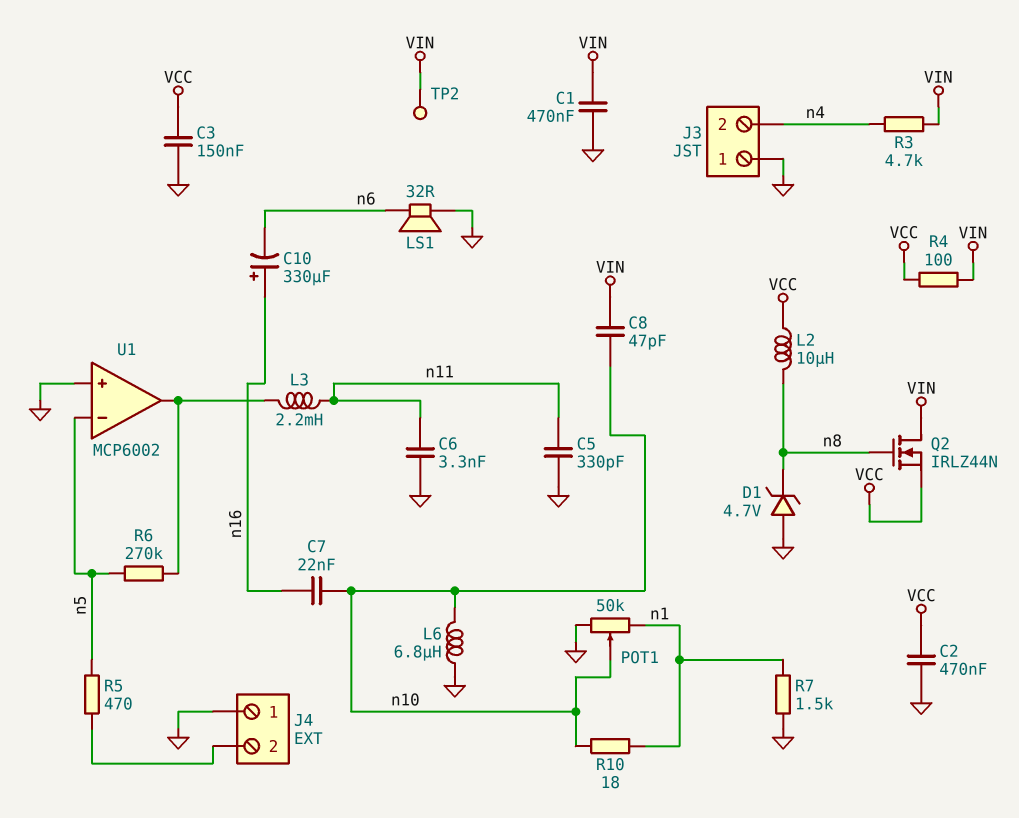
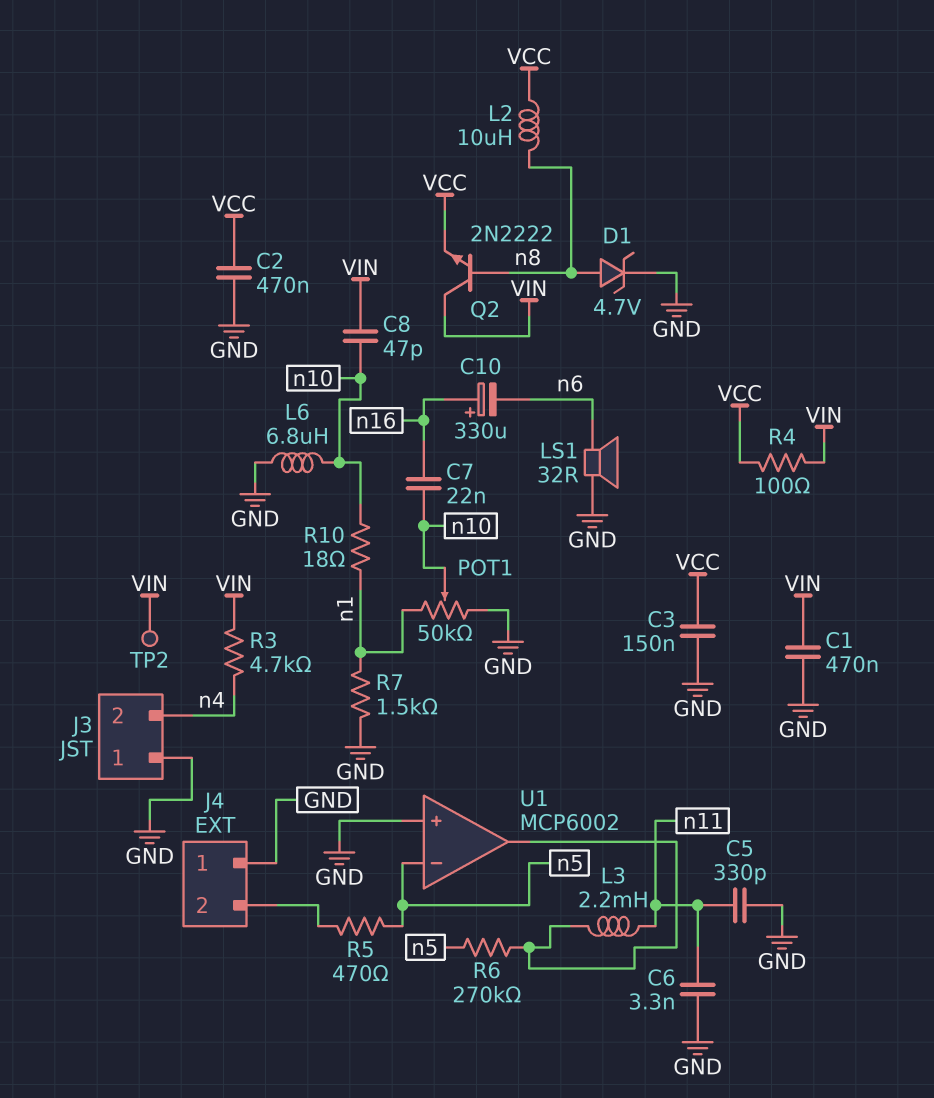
D1: zener 4.7V (A GND, K n8) -> zener 4.7V (A n8, K GND)
Q2: NMOS IRLZ44N (G n8, D VIN, S VCC) -> NPN 2N2222 (B n8, C VIN, E VCC)

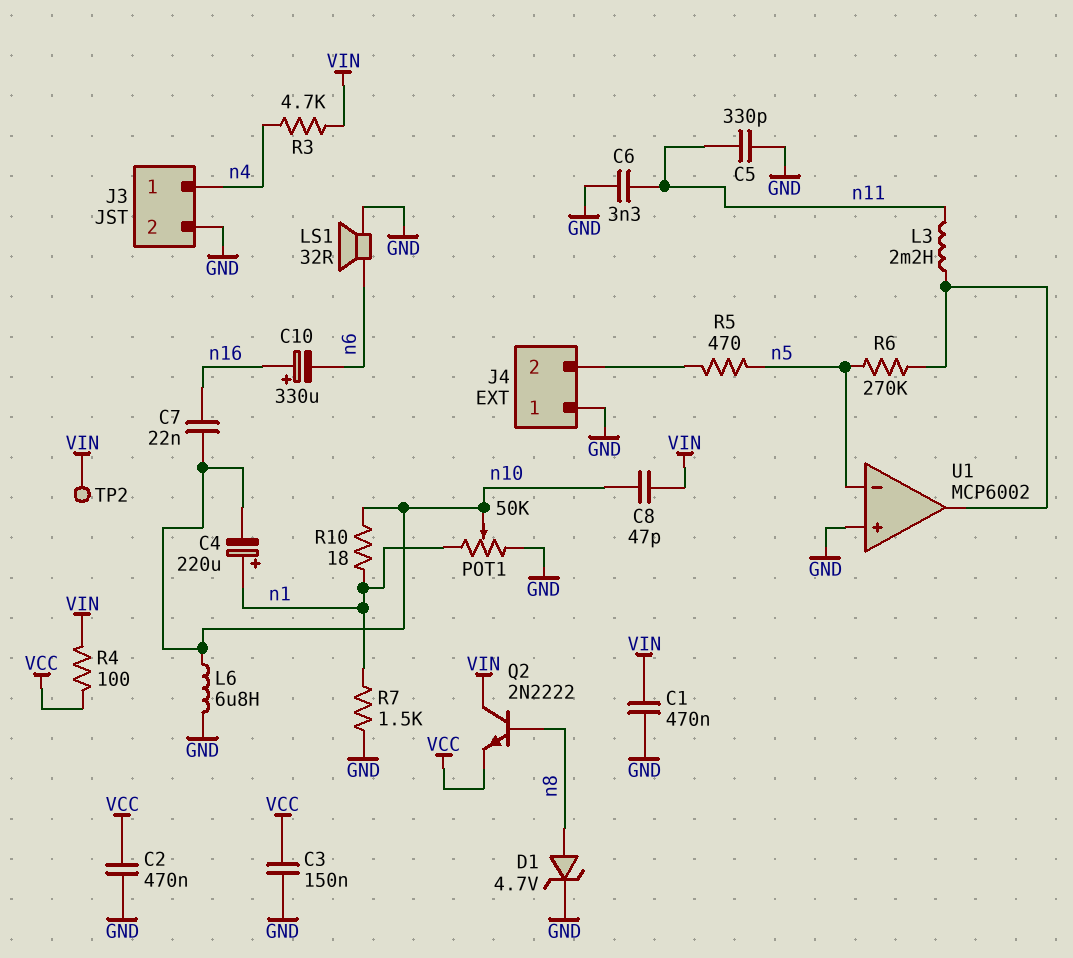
C4: none -> 220uF (plus n1, minus n10)
J3 pin 1: GND -> n4
J3 pin 2: n4 -> GND
L2: 10uH (VCC, n8) -> none

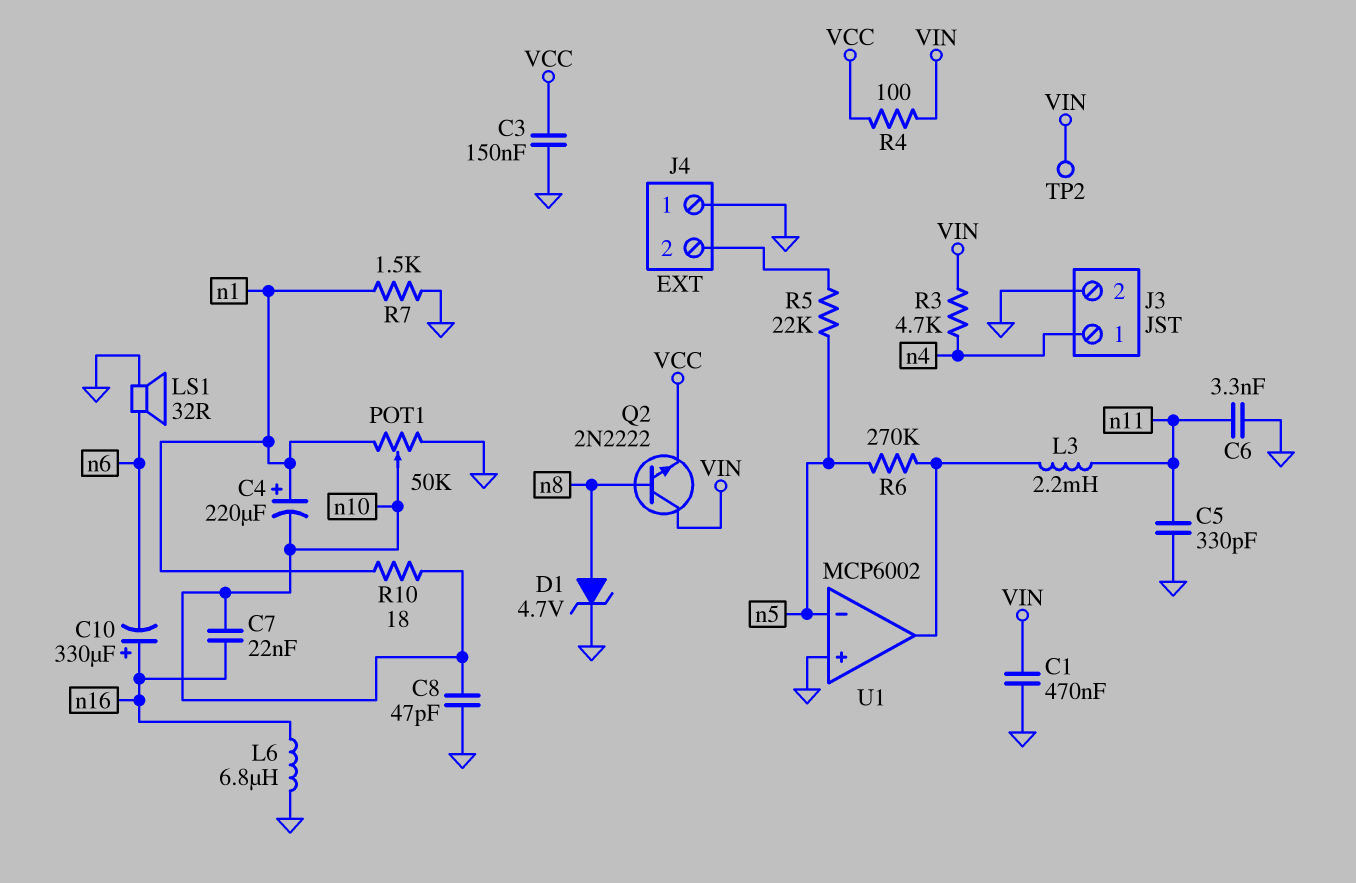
C2: 470nF (GND, VCC) -> none
C8: 47pF (VIN, n10) -> 47pF (GND, n10)
L6: 6.8uH (GND, n10) -> 6.8uH (GND, n16)
R5: 470 (J4/2, n5) -> 22k (J4/2, n5)

